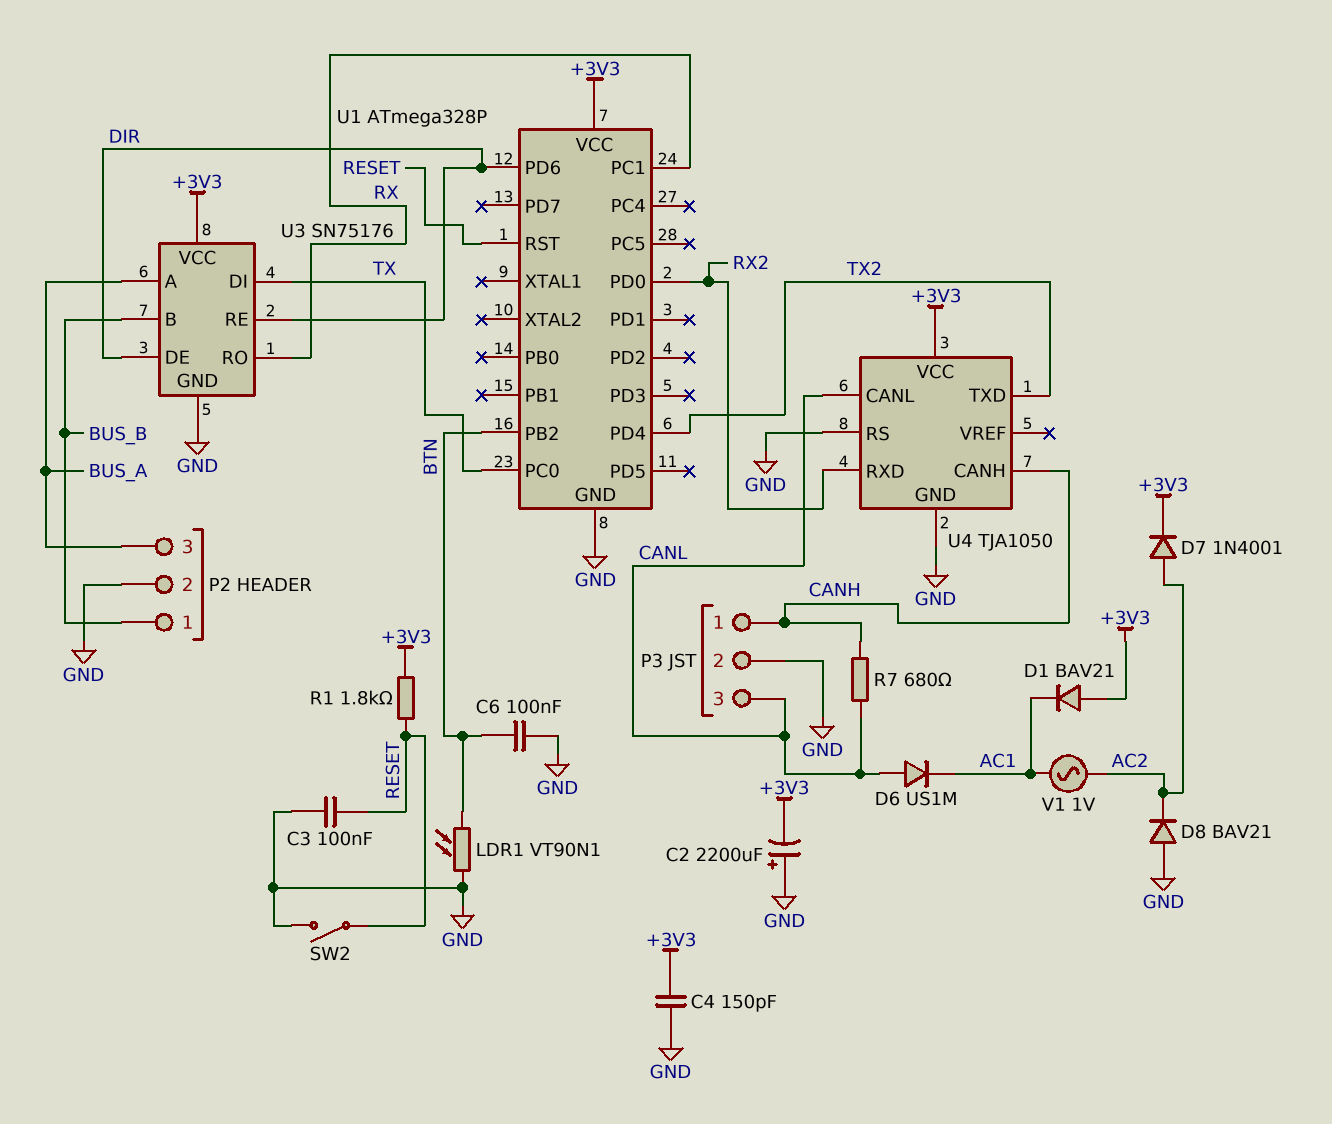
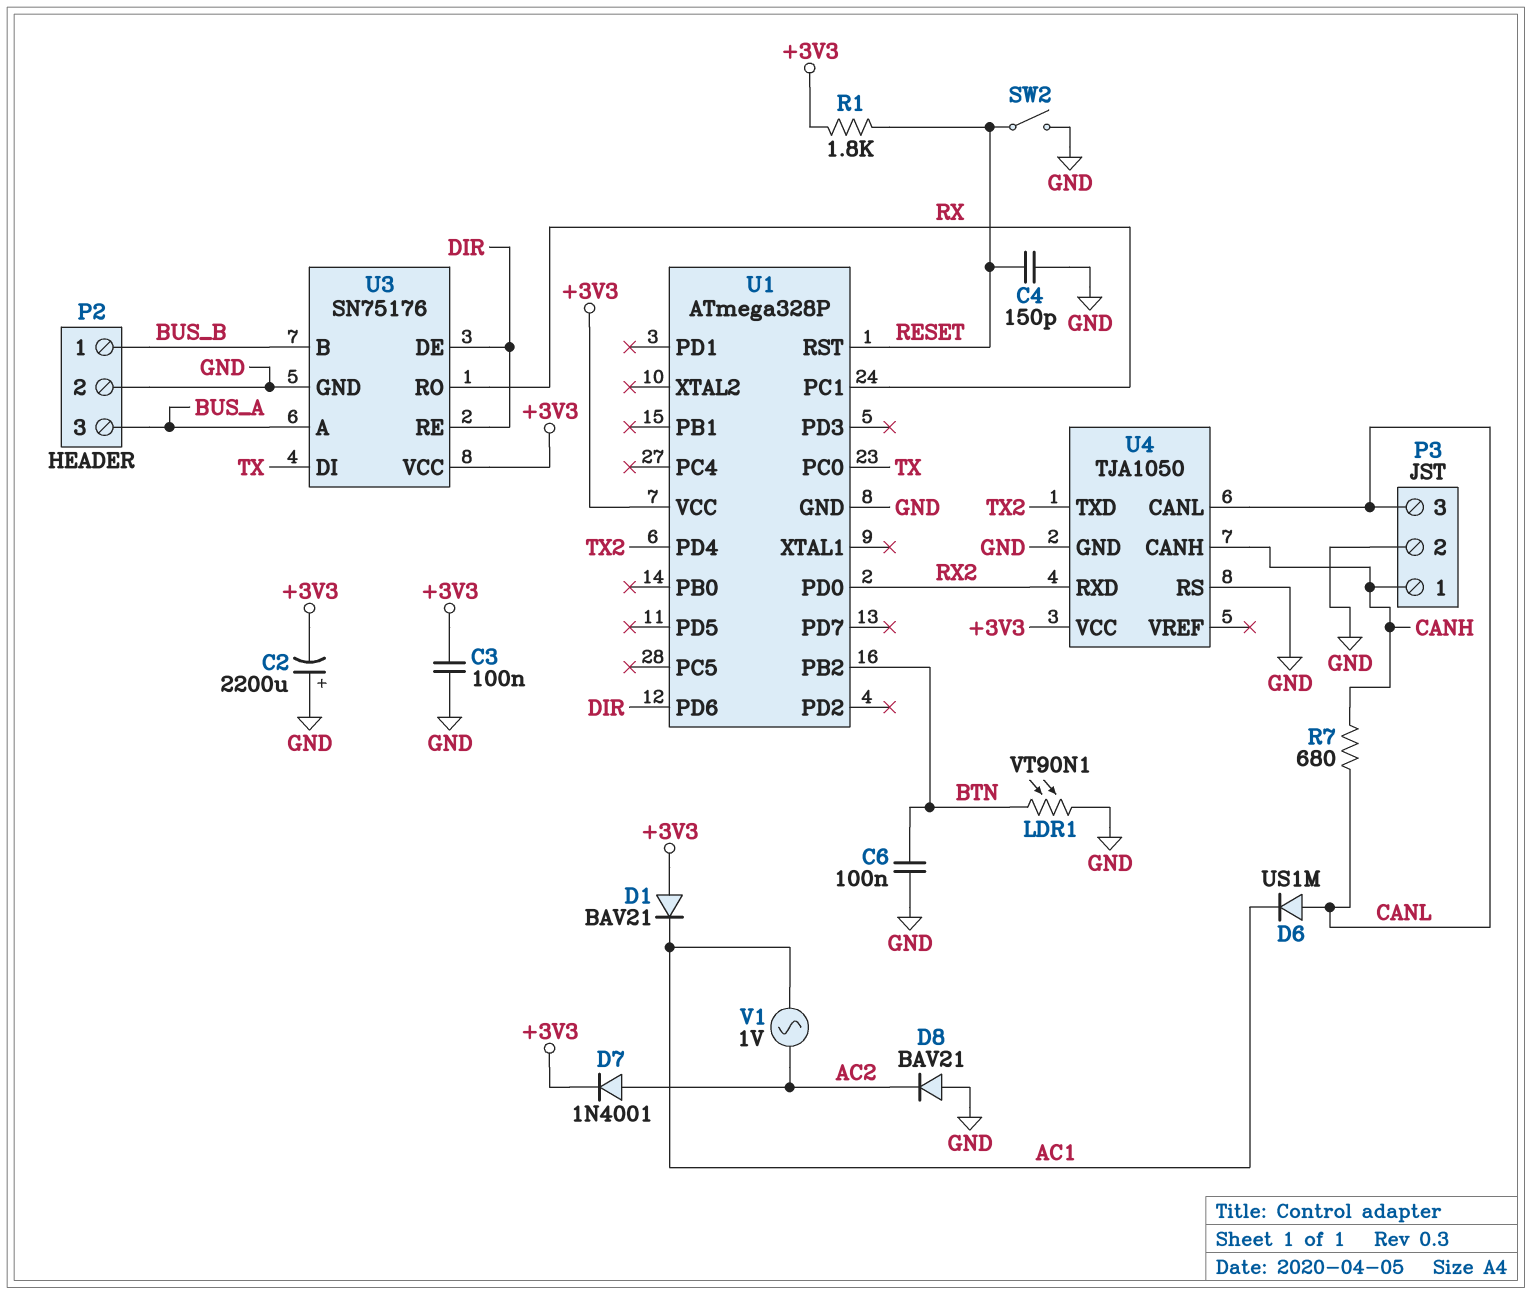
C3: 100nF (GND, RESET) -> 100nF (+3V3, GND)
C4: 150pF (+3V3, GND) -> 150pF (GND, RESET)

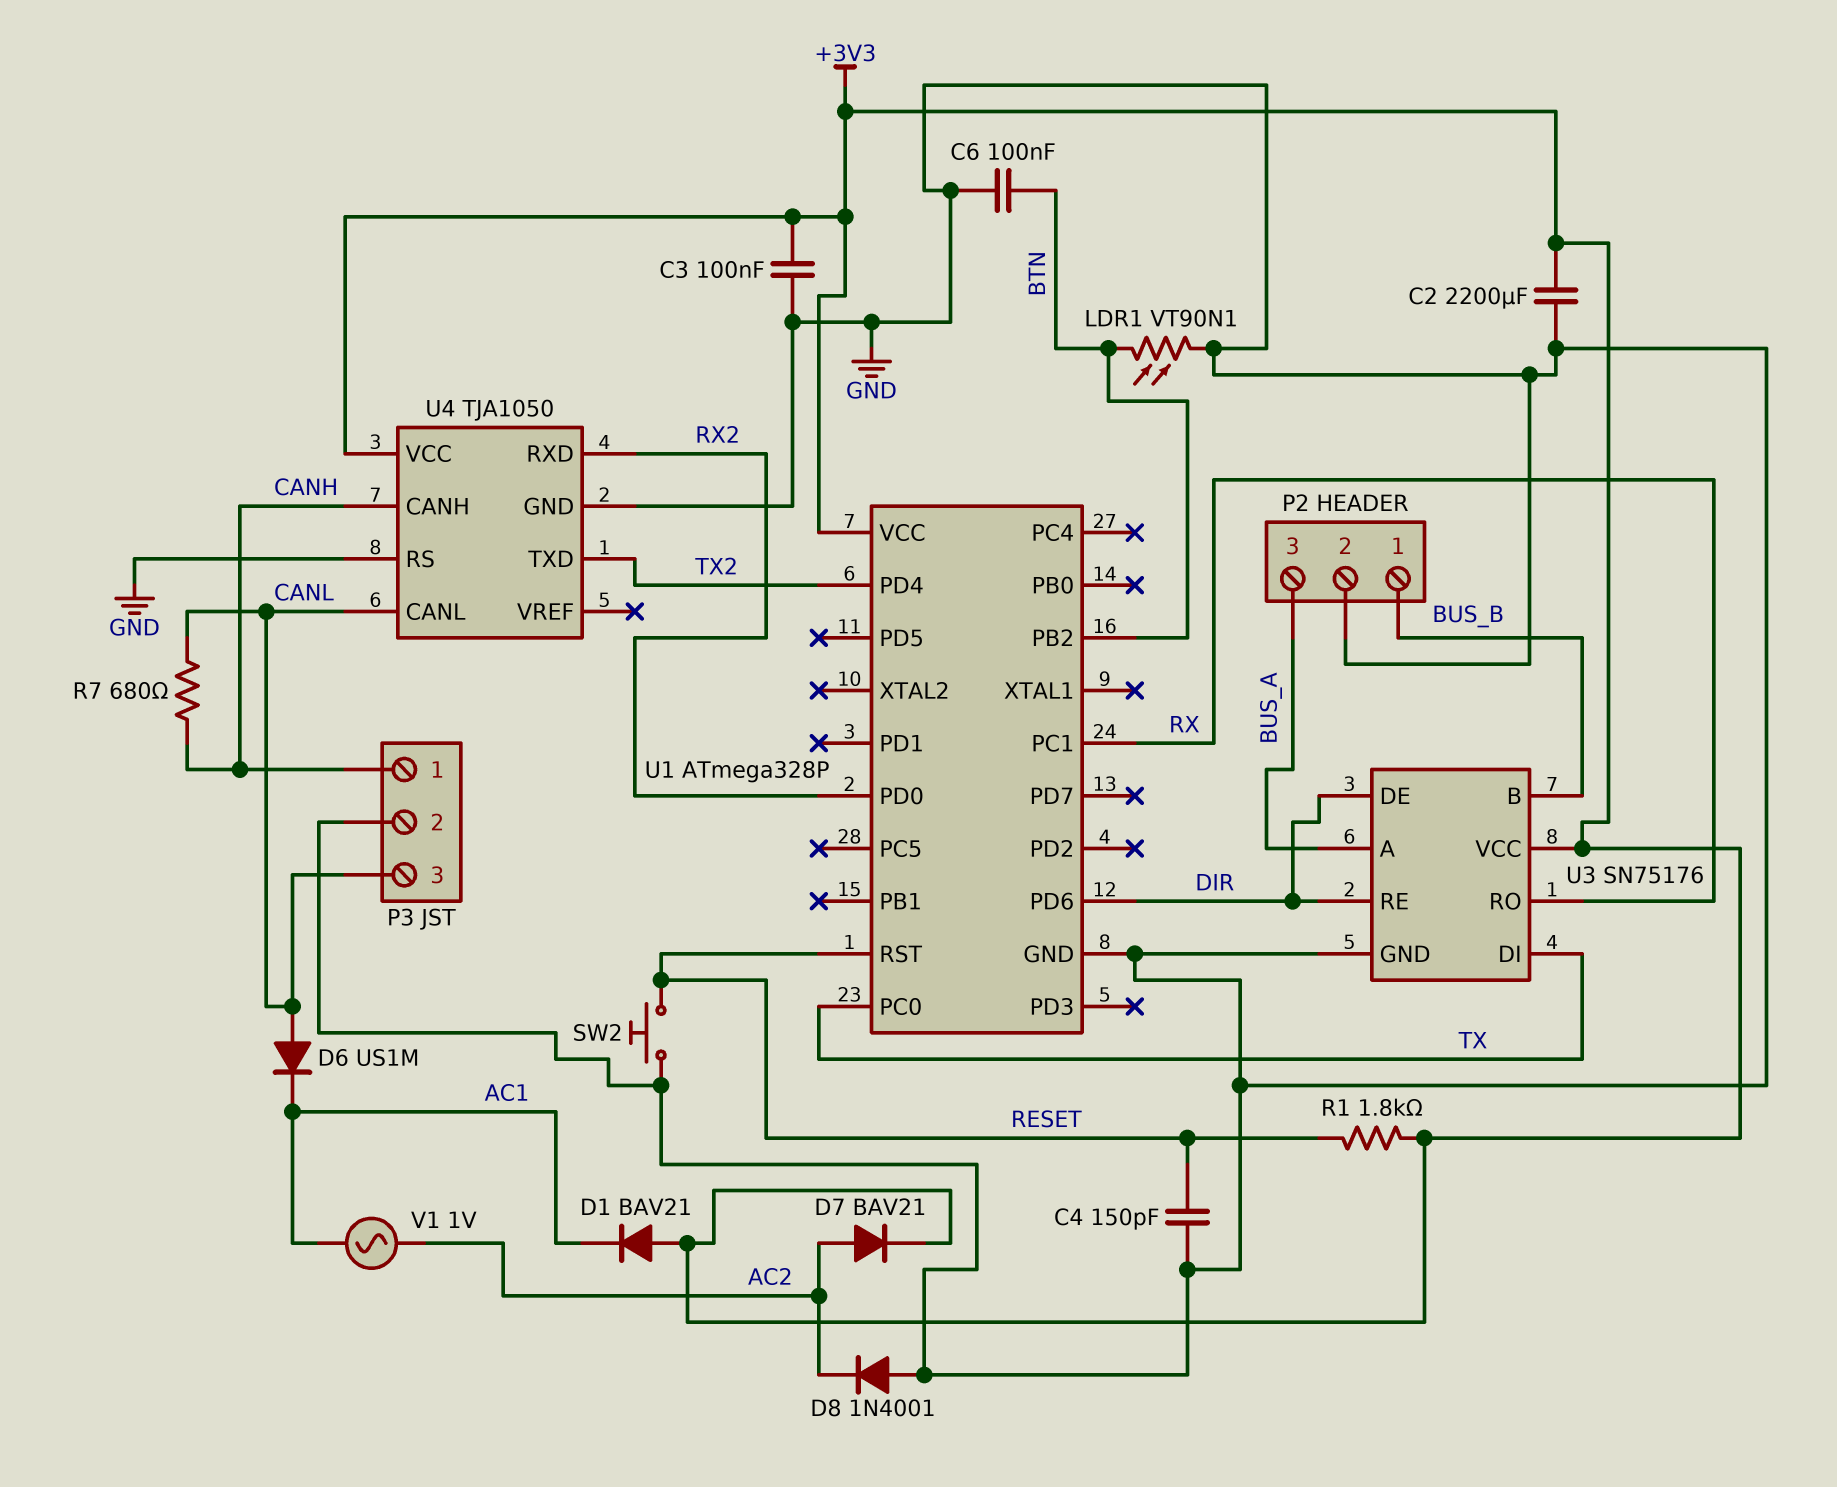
C2: 2200uF (plus GND, minus +3V3) -> 2200uF (+3V3, GND)
D7: diode 1N4001 (A AC2, K +3V3) -> diode BAV21 (A AC2, K +3V3)
D8: diode BAV21 (A GND, K AC2) -> diode 1N4001 (A GND, K AC2)
SW2: switch (GND, RESET) -> button (GND, RESET)

